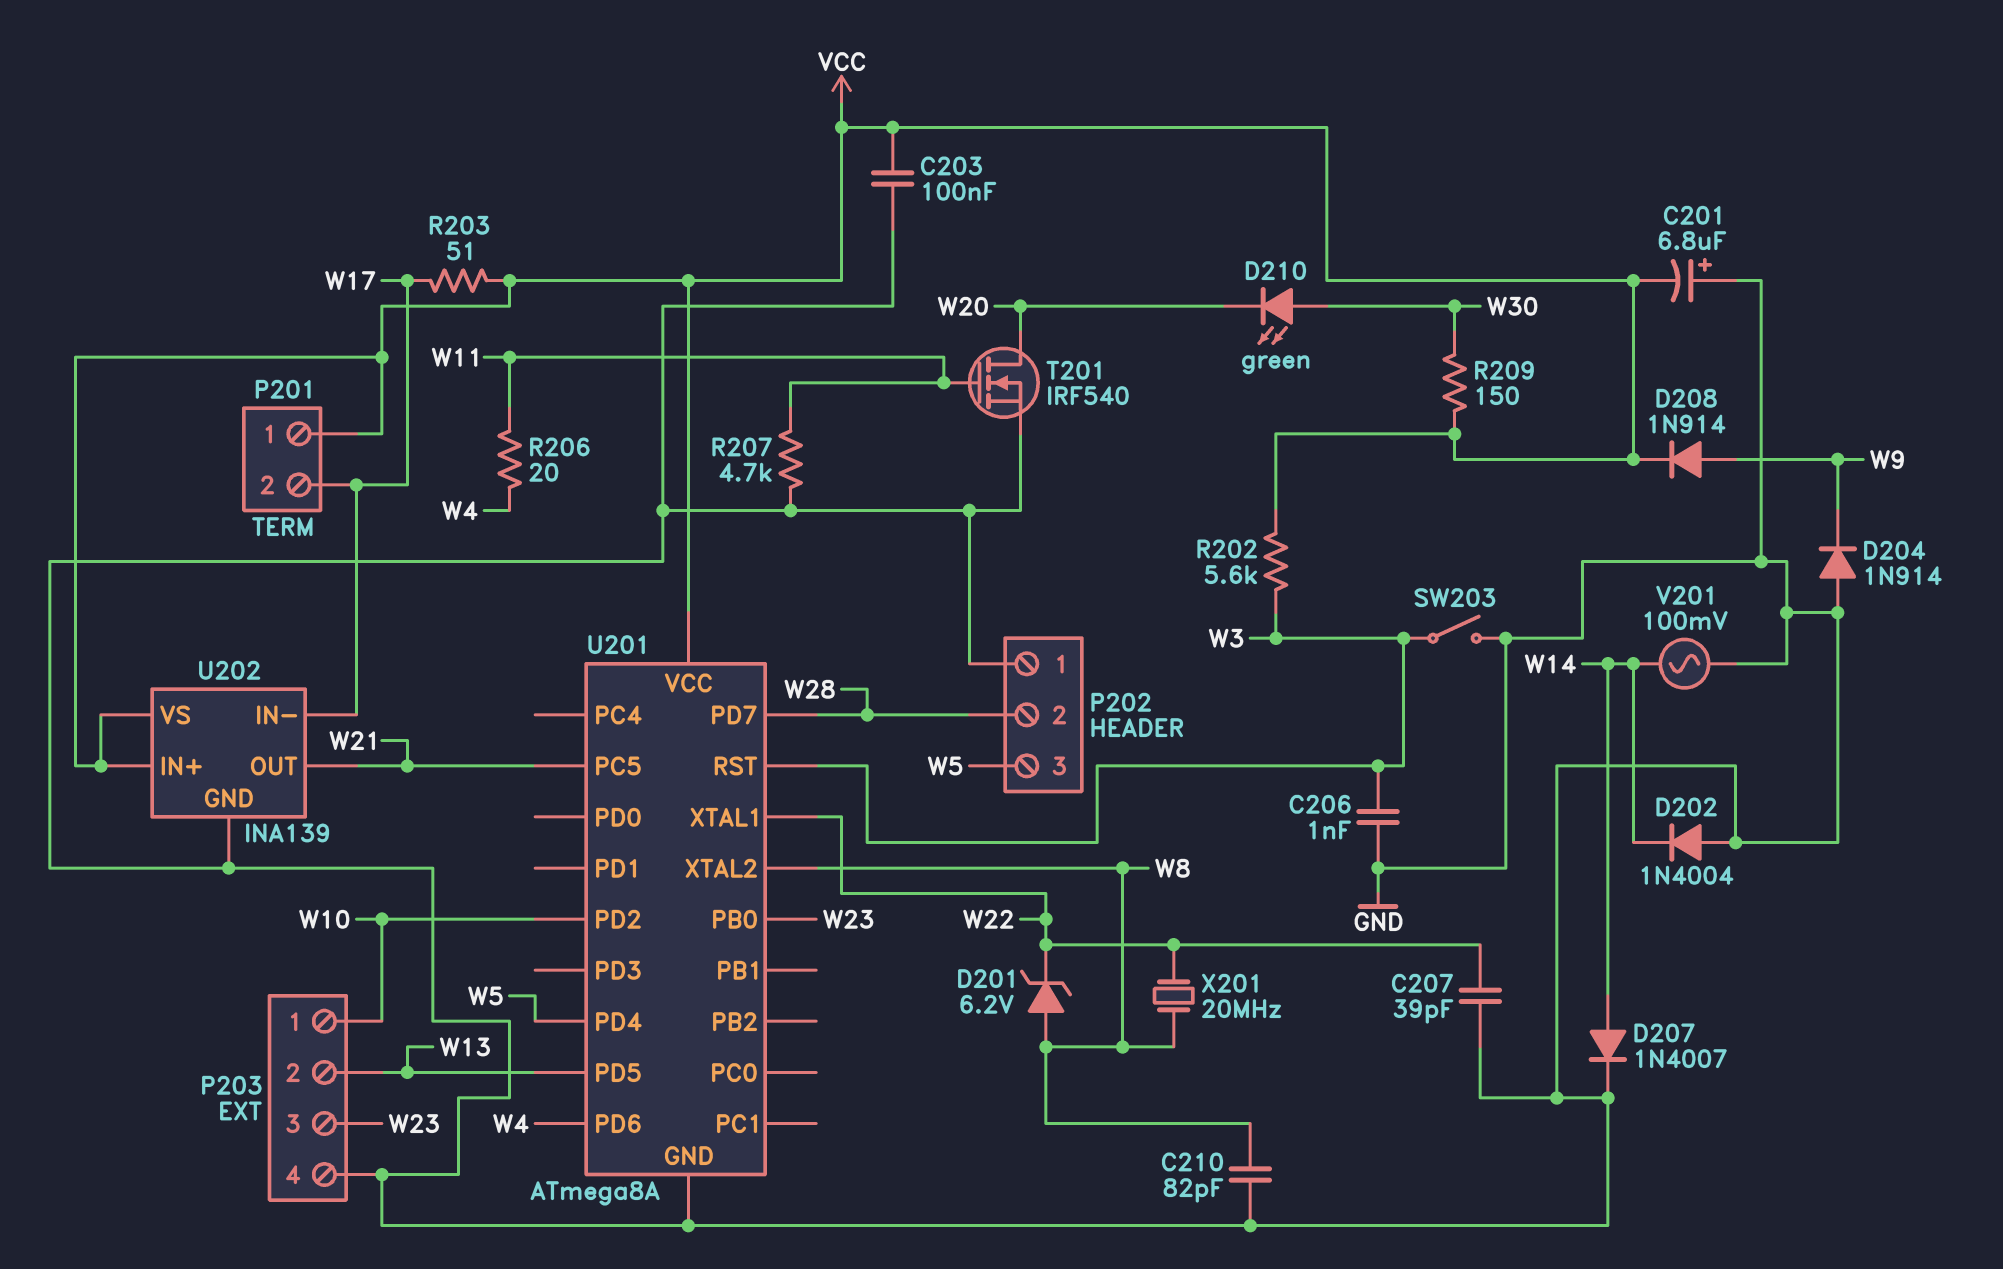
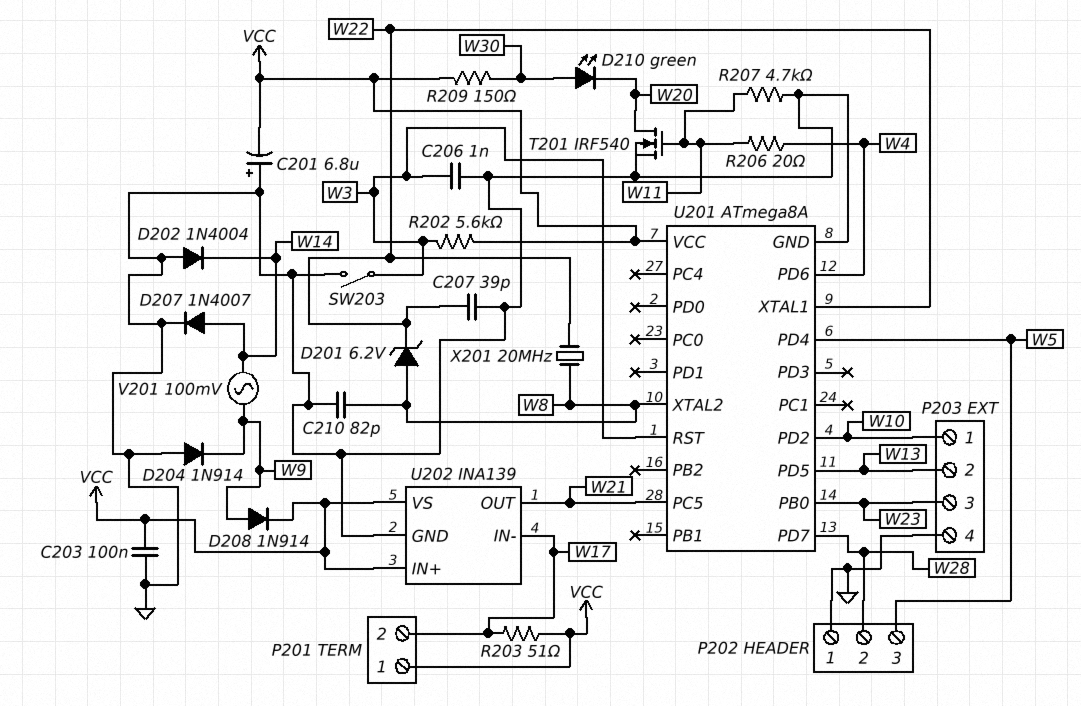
V201: AC 100mV (GND, W14) -> AC 100mV (W9, W14)

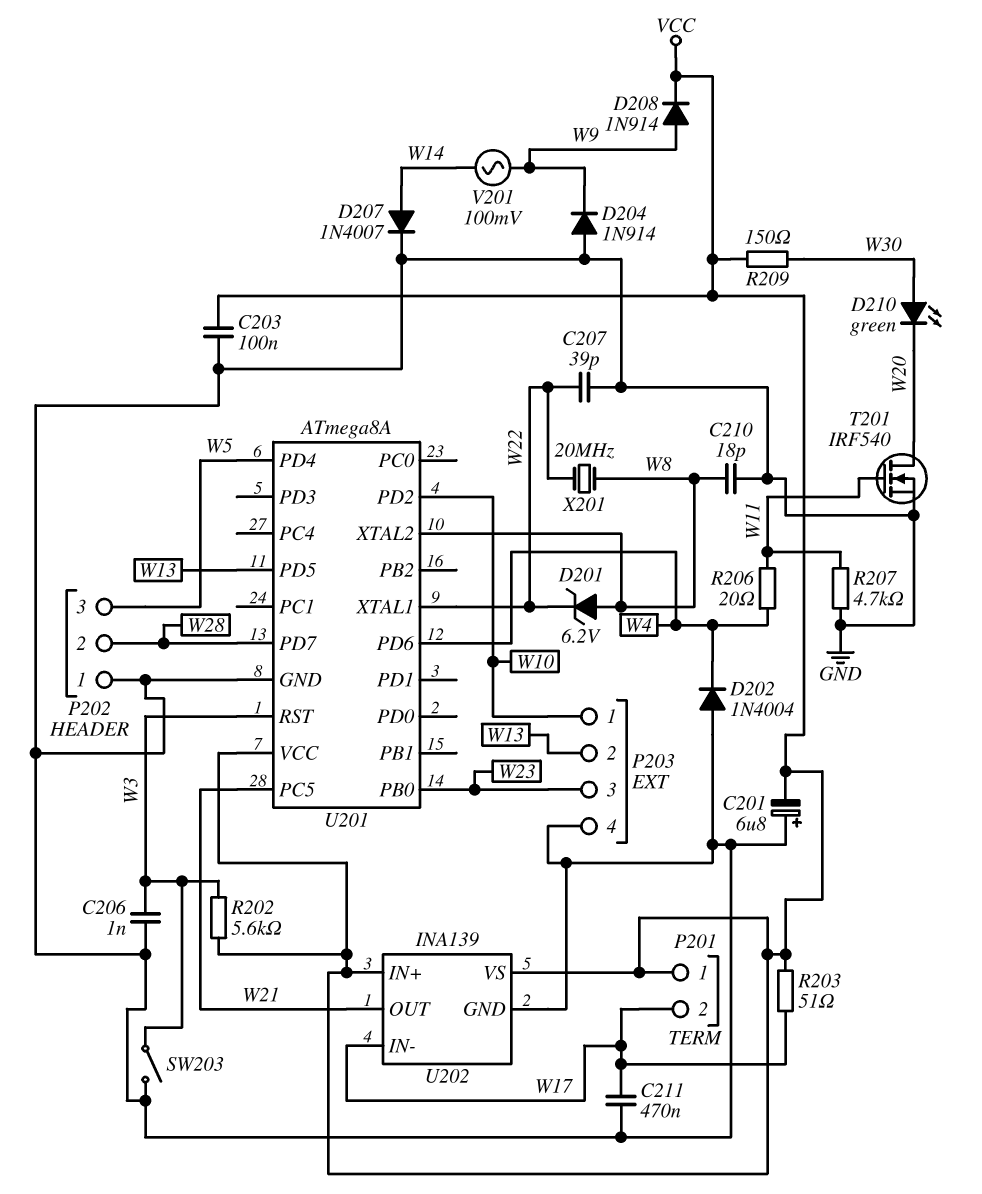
C210: 82pF (GND, W8) -> 18pF (GND, W8)
C211: none -> 470nF (GND, W17)
D202: diode 1N4004 (A GND, K W14) -> diode 1N4004 (A GND, K W4)

